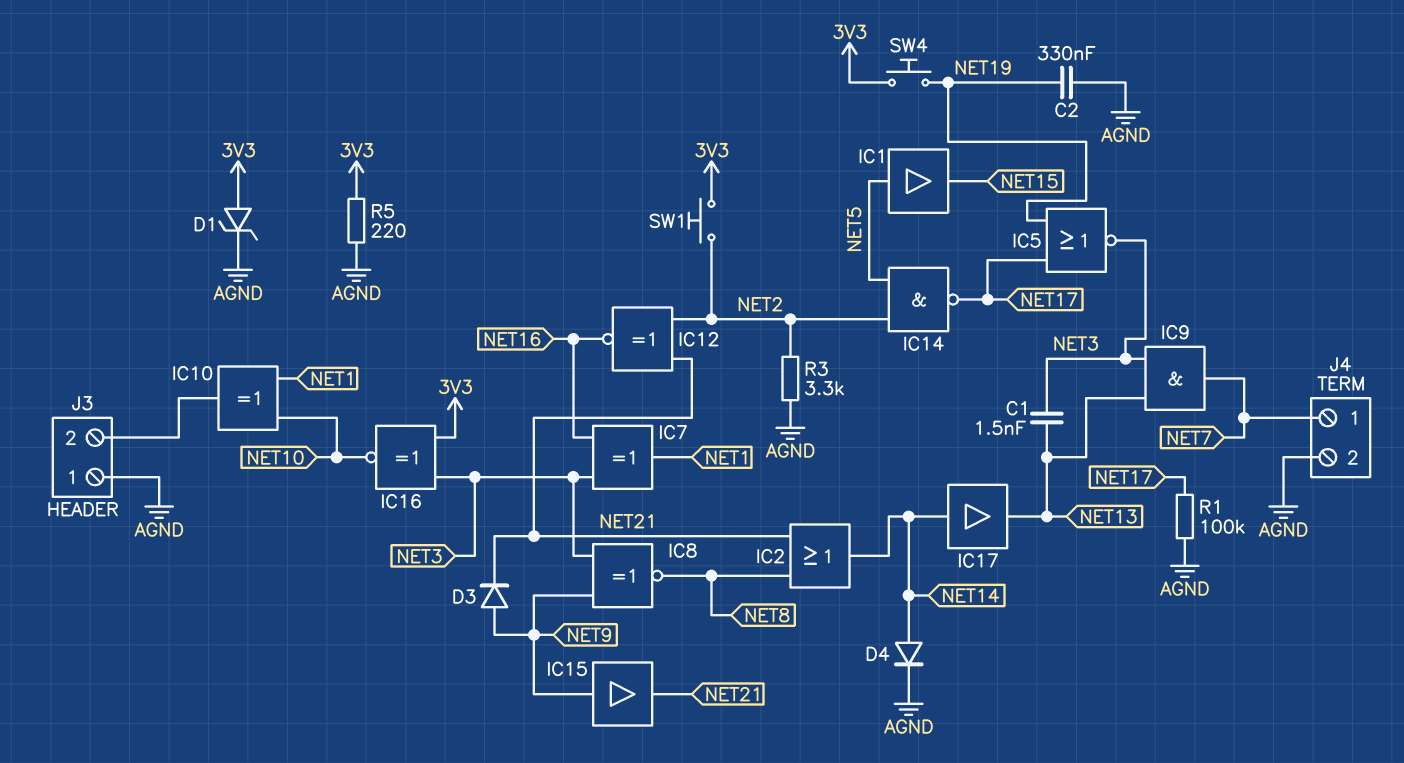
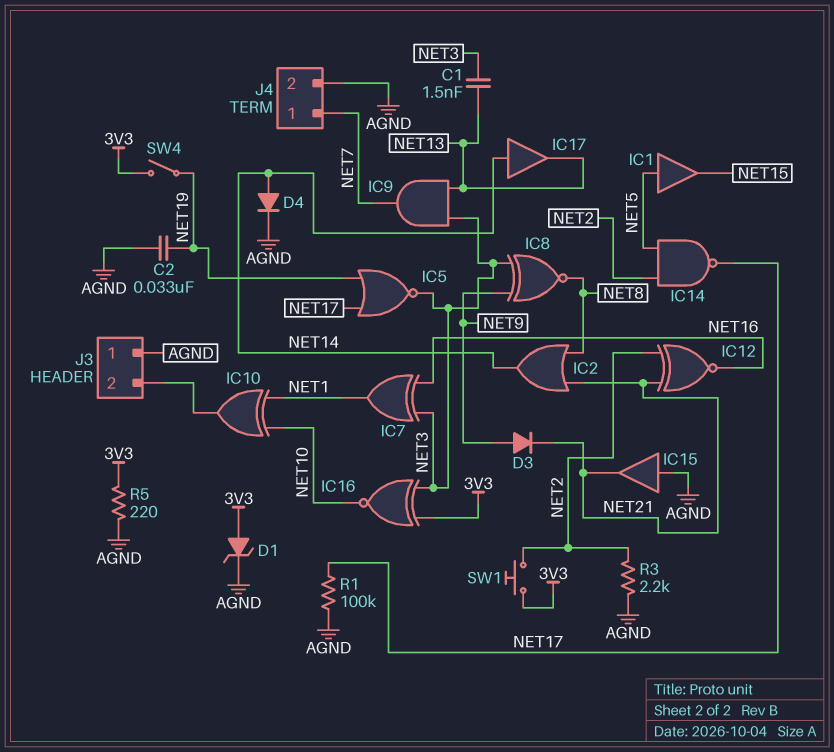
C2: 330nF (AGND, NET19) -> 33nF (AGND, NET19)
IC15: buffer (in NET9, out NET21) -> buffer (in AGND, out NET21)
R3: 3.3k (AGND, NET2) -> 2.2k (AGND, NET2)
SW4: button (3V3, NET19) -> switch (3V3, NET19)

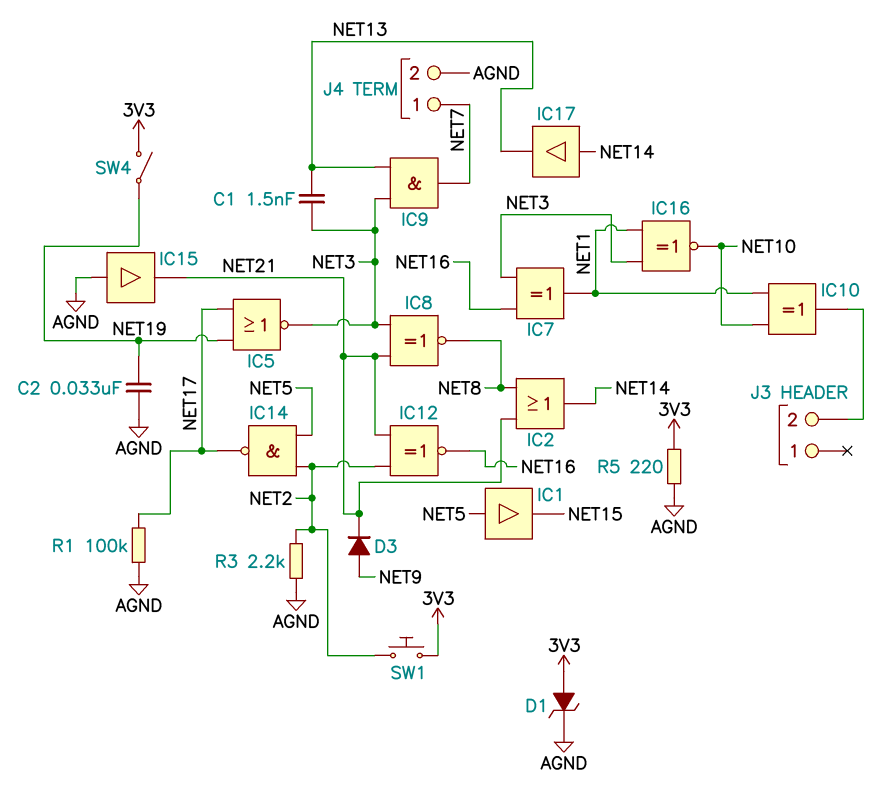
D4: diode (A NET14, K AGND) -> none
IC8: XNOR (in NET3, in NET9, out NET8) -> XNOR (in NET3, in NET21, out NET8)
IC16: XNOR (in 3V3, in NET3, out NET10) -> XNOR (in NET1, in NET3, out NET10)
J3 pin 1: AGND -> none

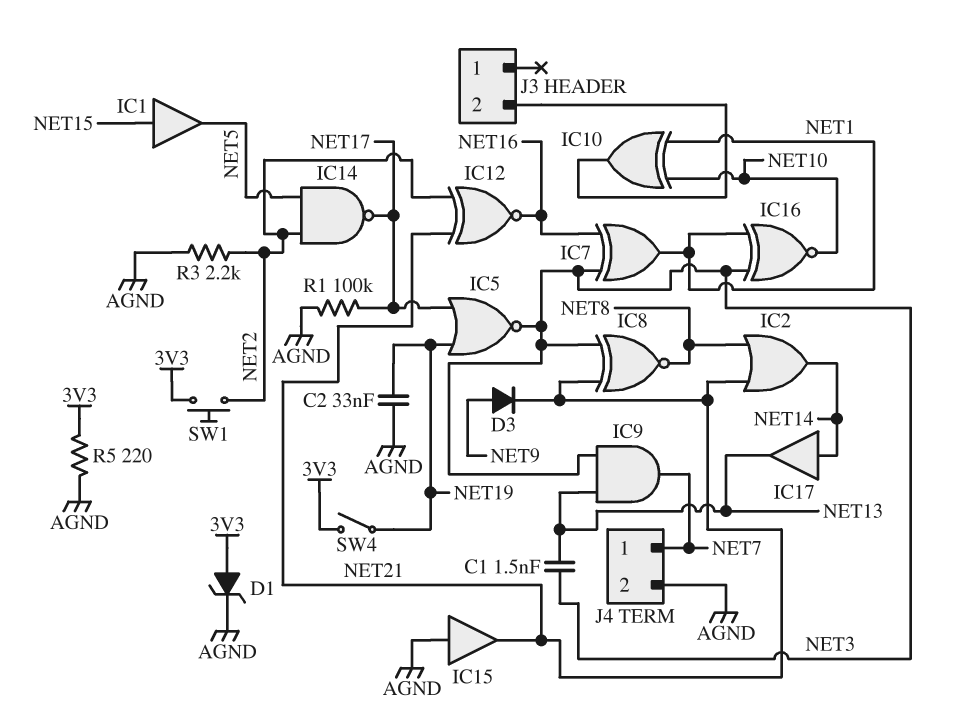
IC1: buffer (in NET5, out NET15) -> buffer (in NET15, out NET5)

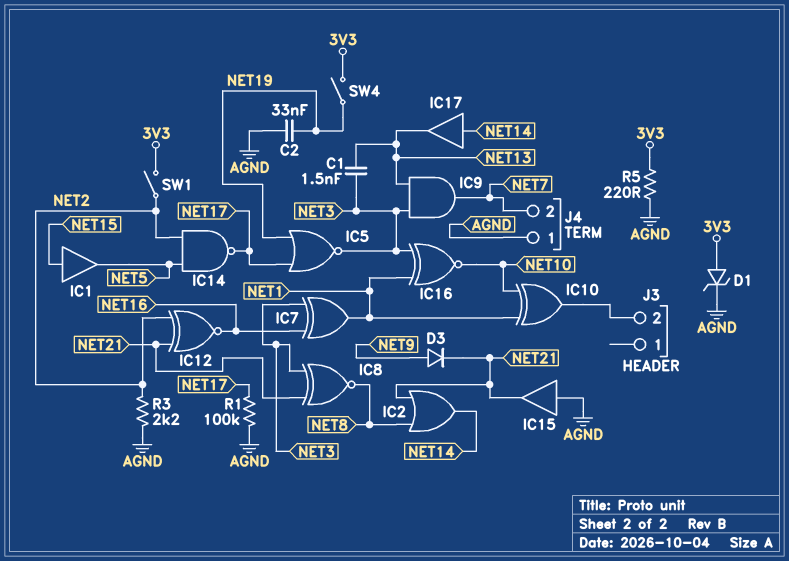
J4 pin 1: NET7 -> AGND
J4 pin 2: AGND -> NET7
SW1: button (3V3, NET2) -> switch (3V3, NET2)

